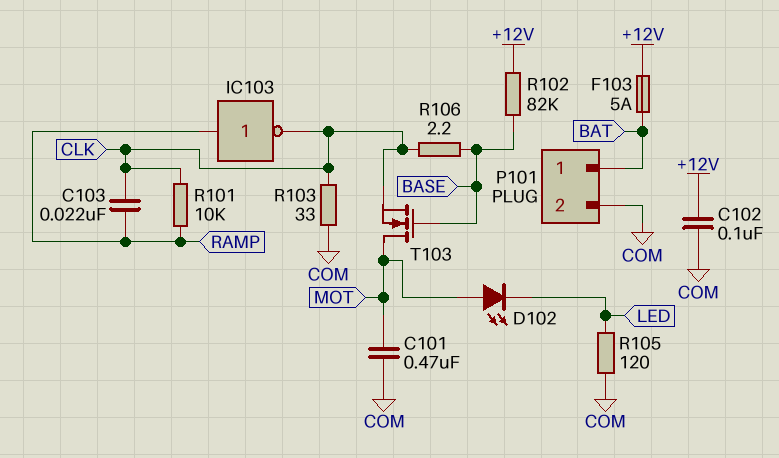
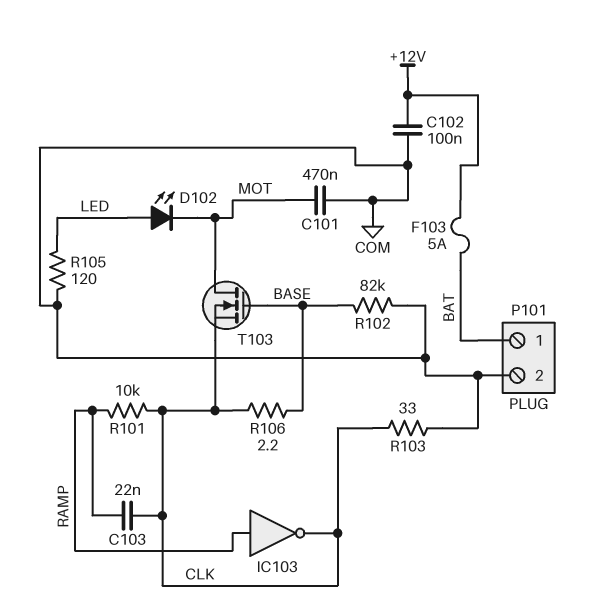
D102: LED (A MOT, K LED) -> LED (A LED, K MOT)
R102: 82k (+12V, BASE) -> 82k (BASE, COM)

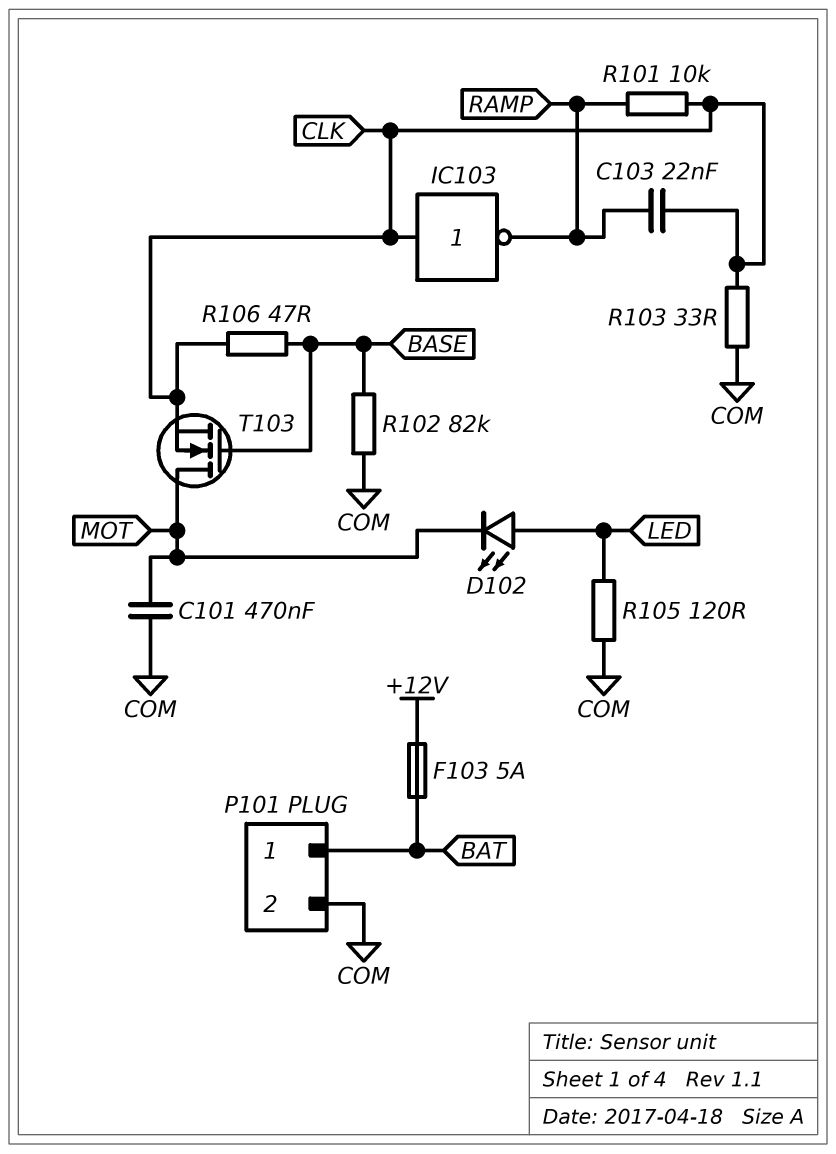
C102: 100nF (+12V, COM) -> none
IC103: NOT (in RAMP, out CLK) -> NOT (in CLK, out RAMP)
R106: 2.2 (BASE, CLK) -> 47 (BASE, CLK)

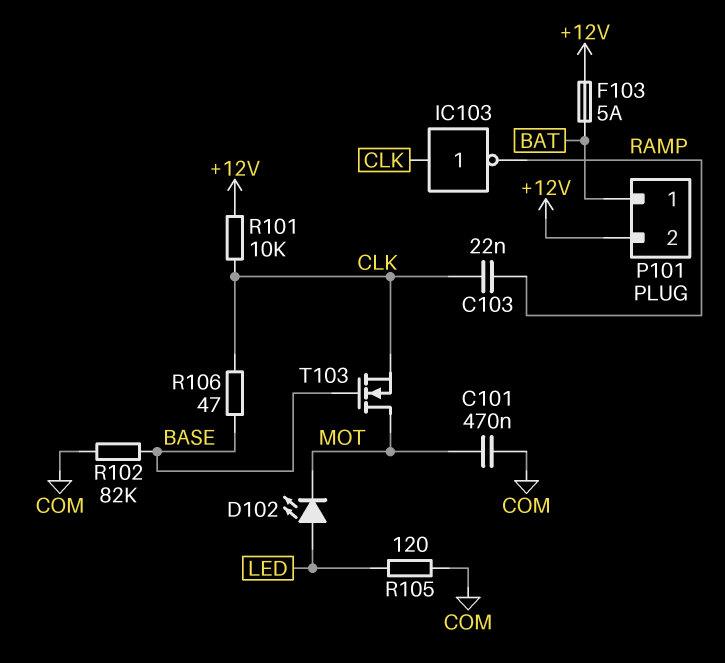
P101 pin 2: COM -> +12V
R101: 10k (CLK, RAMP) -> 10k (+12V, CLK)
R103: 33 (CLK, COM) -> none

